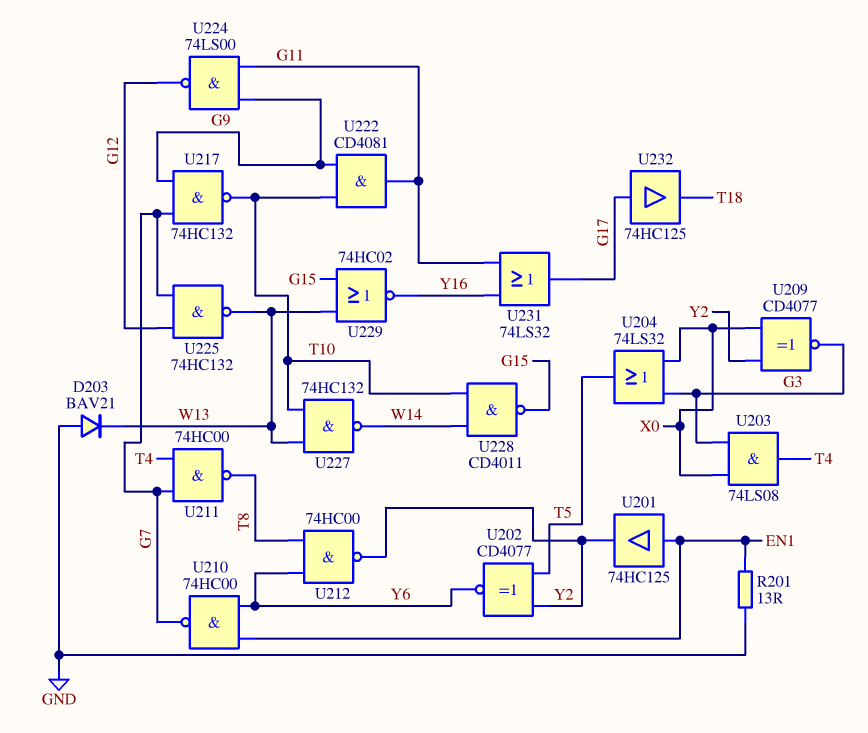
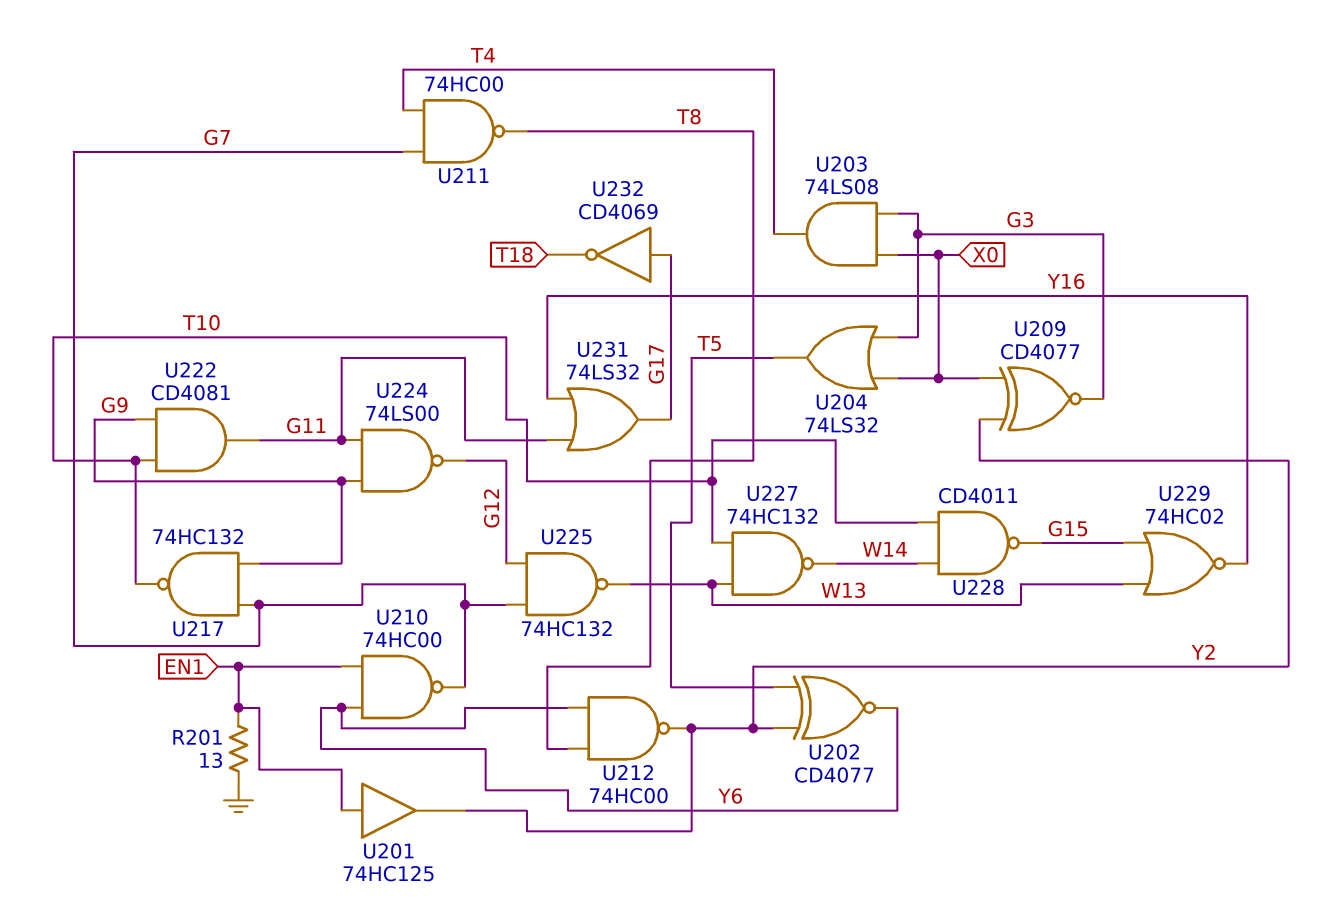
D203: diode BAV21 (A GND, K W13) -> none
U232: buffer 74HC125 (in G17, out T18) -> NOT CD4069 (in G17, out T18)

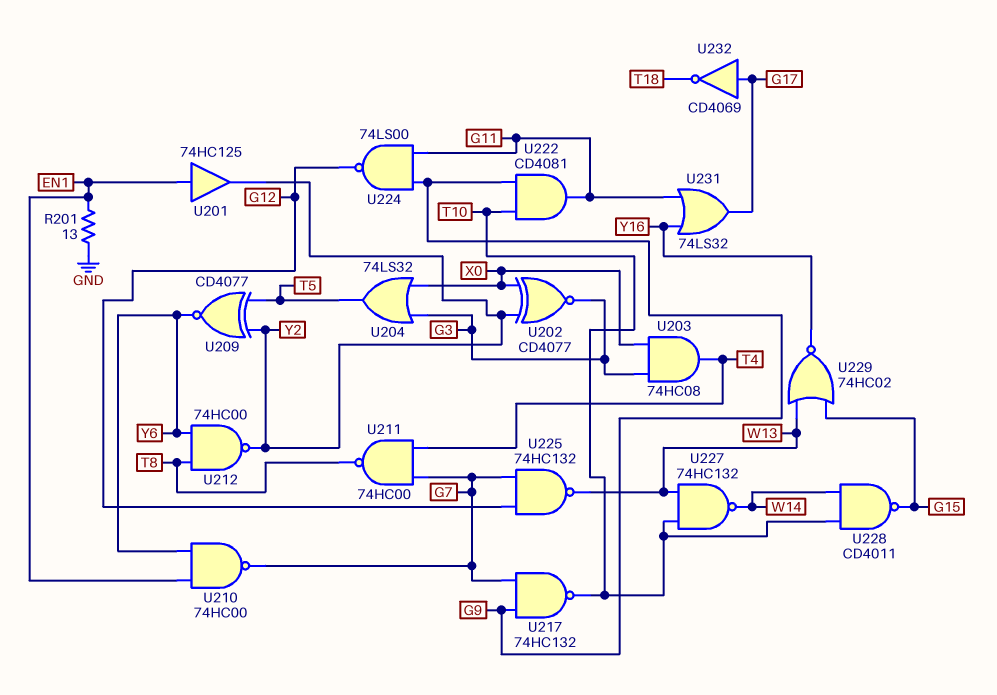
U202: XNOR CD4077 (in T5, in Y2, out Y6) -> XNOR CD4077 (in X0, in Y2, out G3)
U203: AND 74LS08 (in G3, in X0, out T4) -> AND 74HC08 (in G3, in X0, out T4)
U209: XNOR CD4077 (in X0, in Y2, out G3) -> XNOR CD4077 (in T5, in Y2, out Y6)

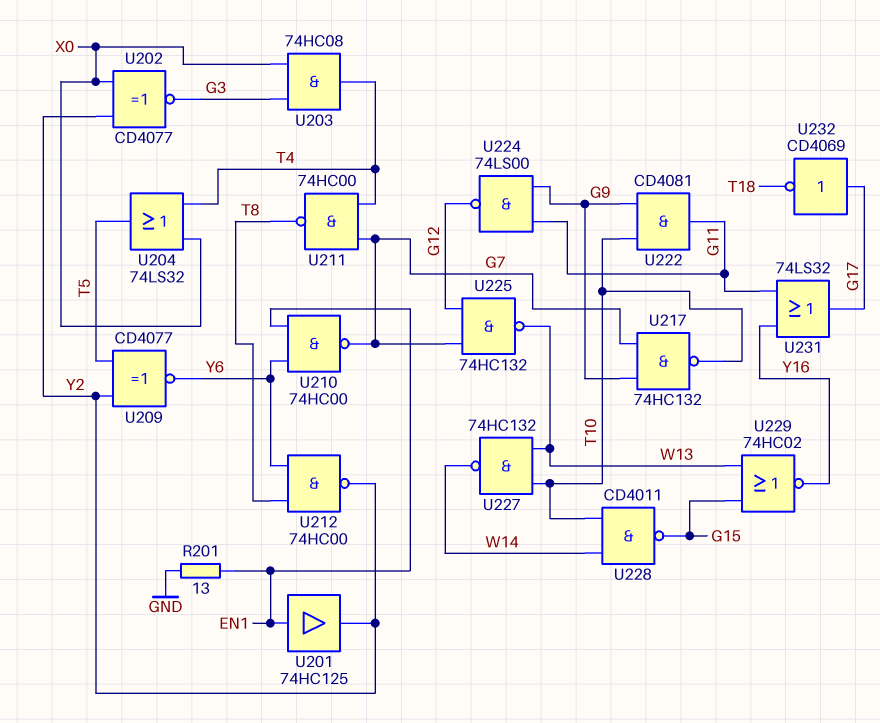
U204: OR 74LS32 (in G3, in X0, out T5) -> OR 74LS32 (in T4, in X0, out T5)

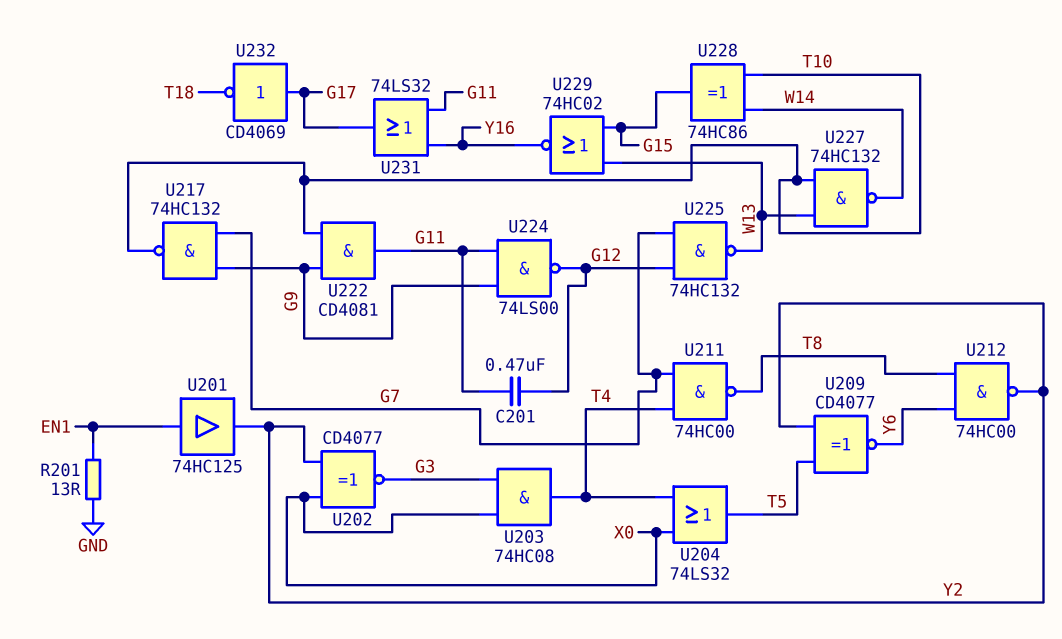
C201: none -> 470nF (G11, G12)
U210: NAND 74HC00 (in EN1, in Y6, out G7) -> none
U228: NAND CD4011 (in T10, in W14, out G15) -> XOR 74HC86 (in T10, in W14, out G15)

